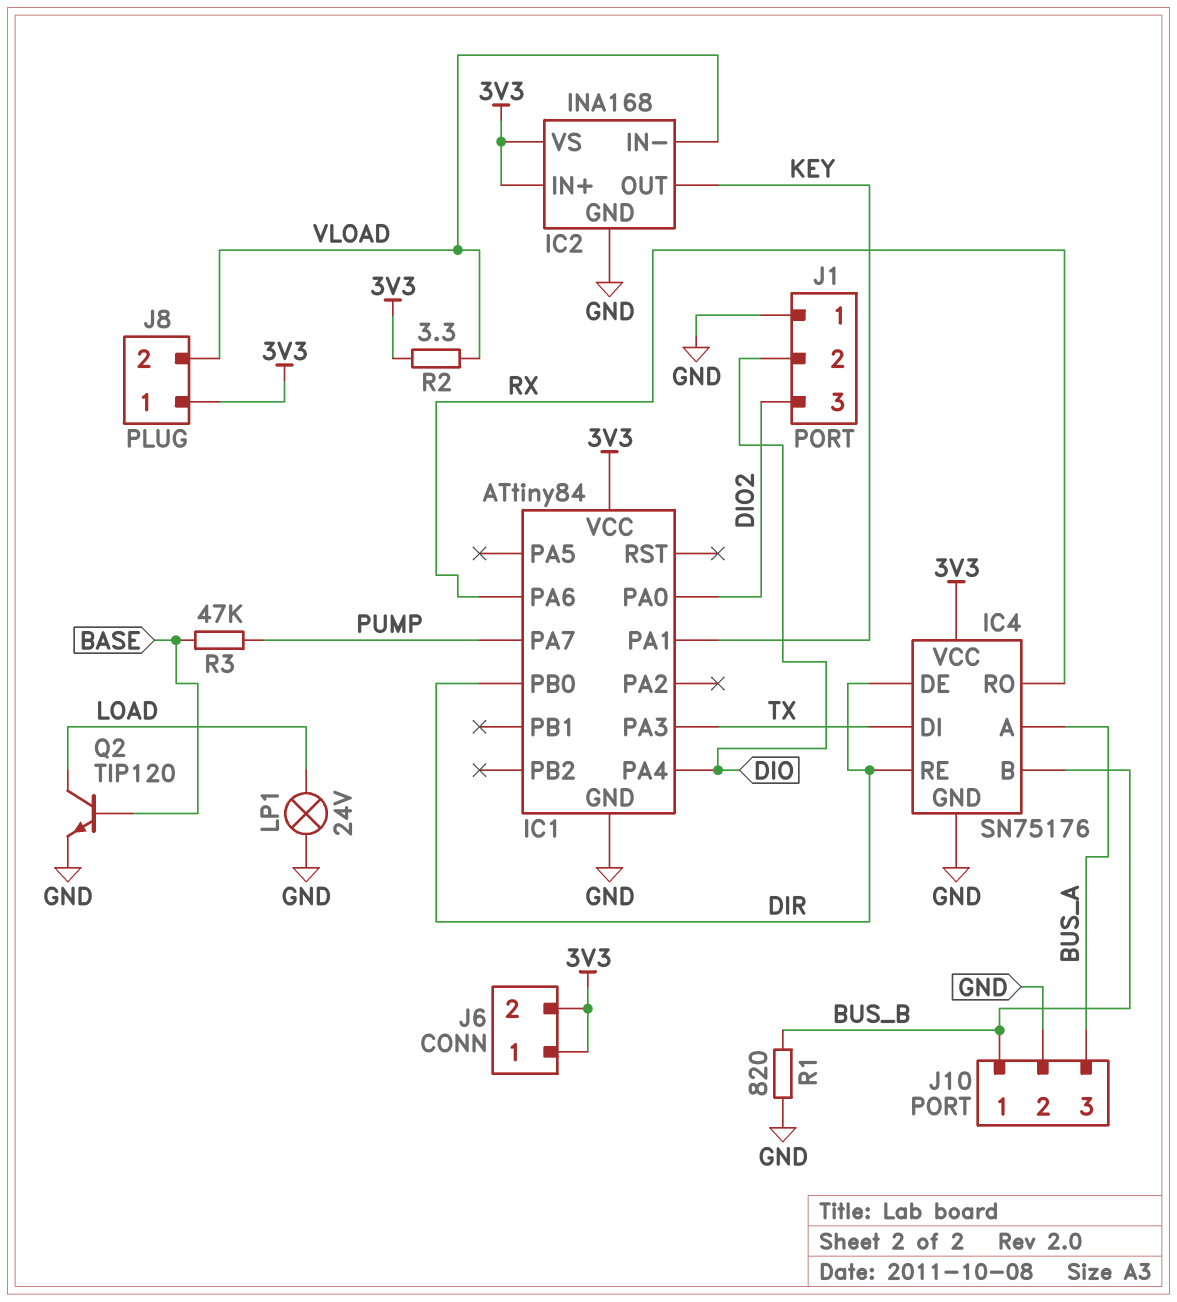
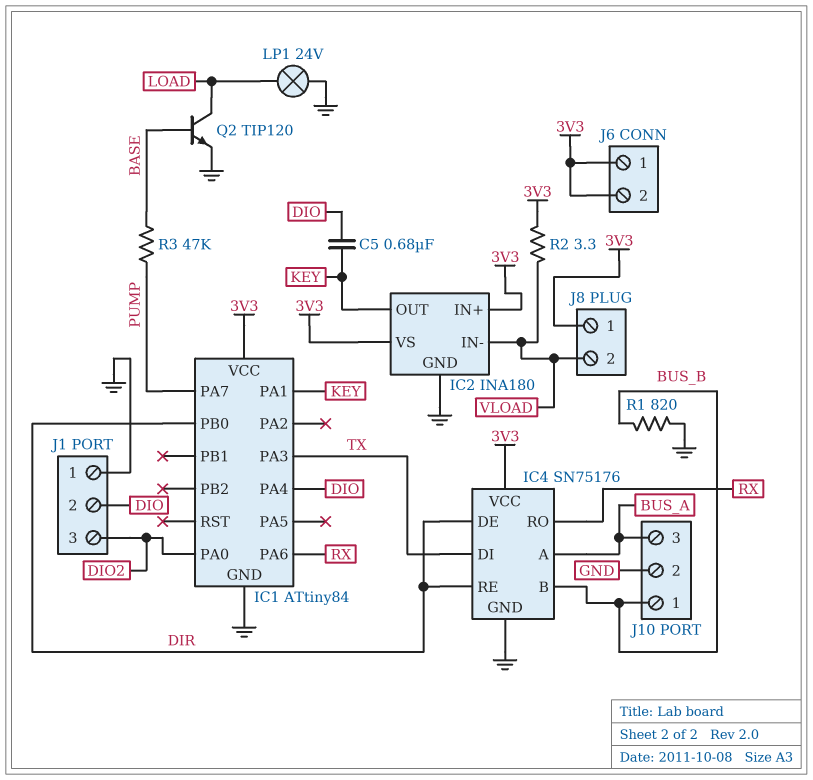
C5: none -> 680nF (DIO, KEY)
IC2: INA168 -> INA180

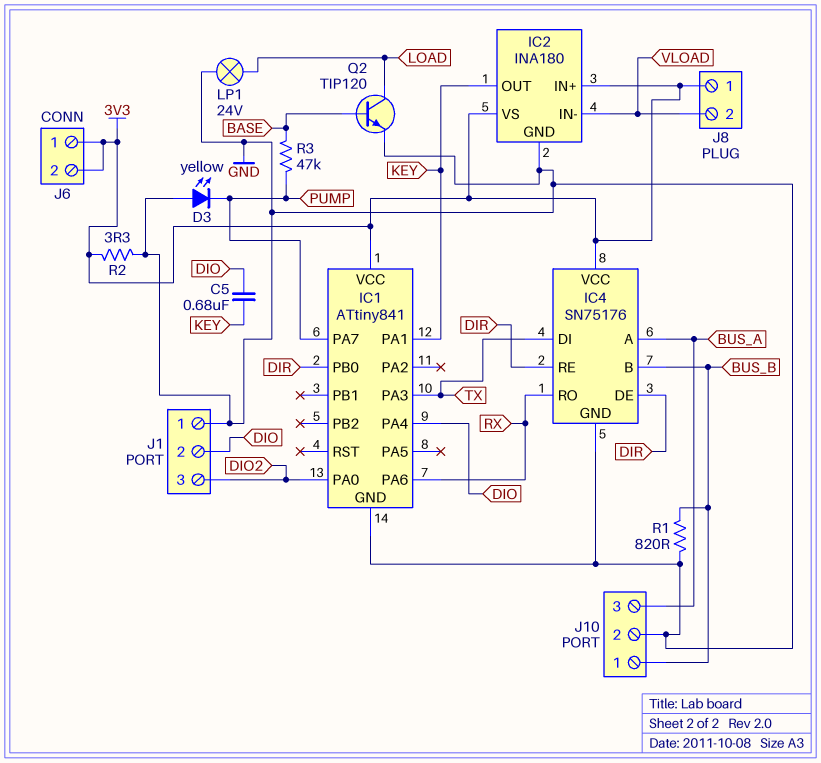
D3: none -> LED yellow (A GND, K PUMP)
IC1: ATtiny84 -> ATtiny841
R2: 3.3 (3V3, VLOAD) -> 3.3 (3V3, GND)

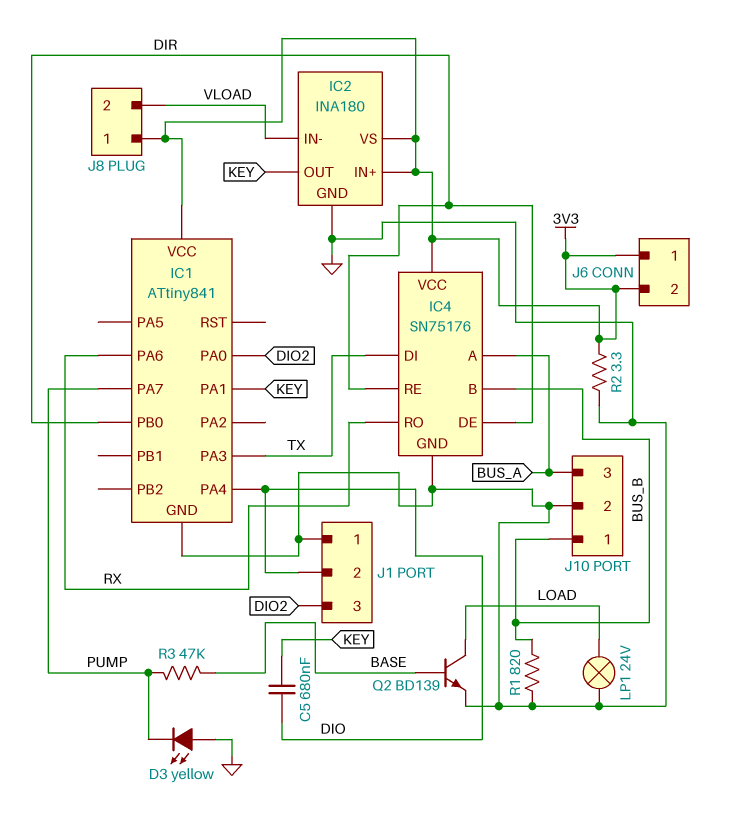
Q2: NPN TIP120 (B BASE, C LOAD, E GND) -> NPN BD139 (B BASE, C LOAD, E GND)

